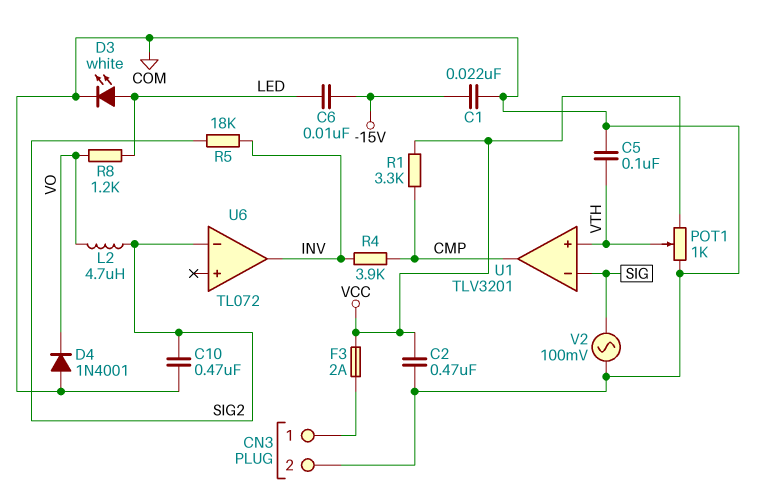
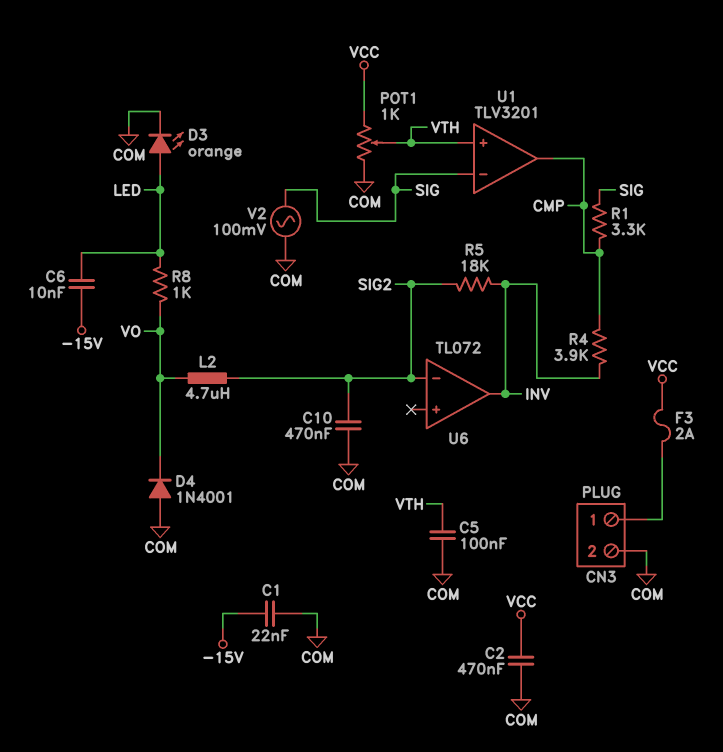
D3: LED white (A LED, K COM) -> LED orange (A LED, K COM)
R1: 3.3k (CMP, VCC) -> 3.3k (CMP, SIG)
R8: 1.2k (LED, VO) -> 1k (LED, VO)

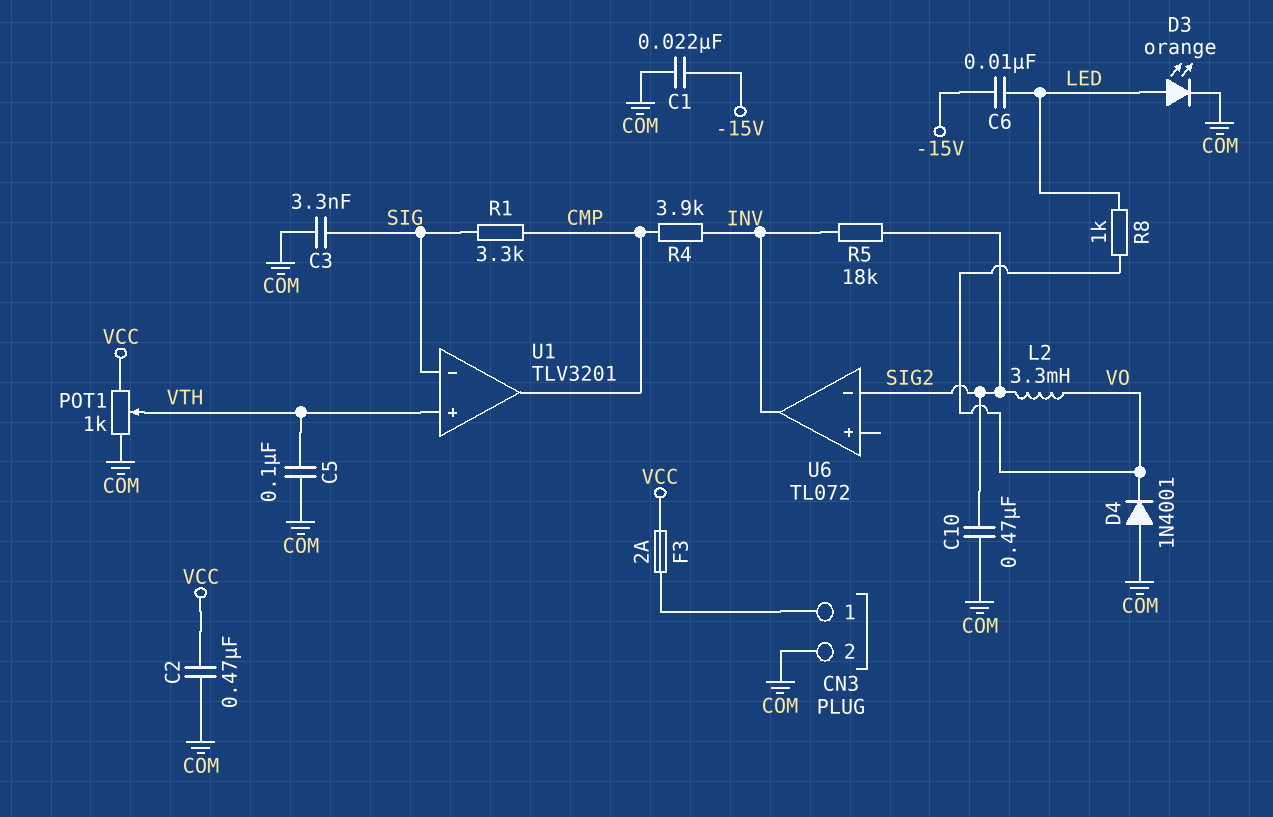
C3: none -> 3.3nF (COM, SIG)
L2: 4.7uH (SIG2, VO) -> 3.3mH (SIG2, VO)
V2: AC 100mV (COM, SIG) -> none

